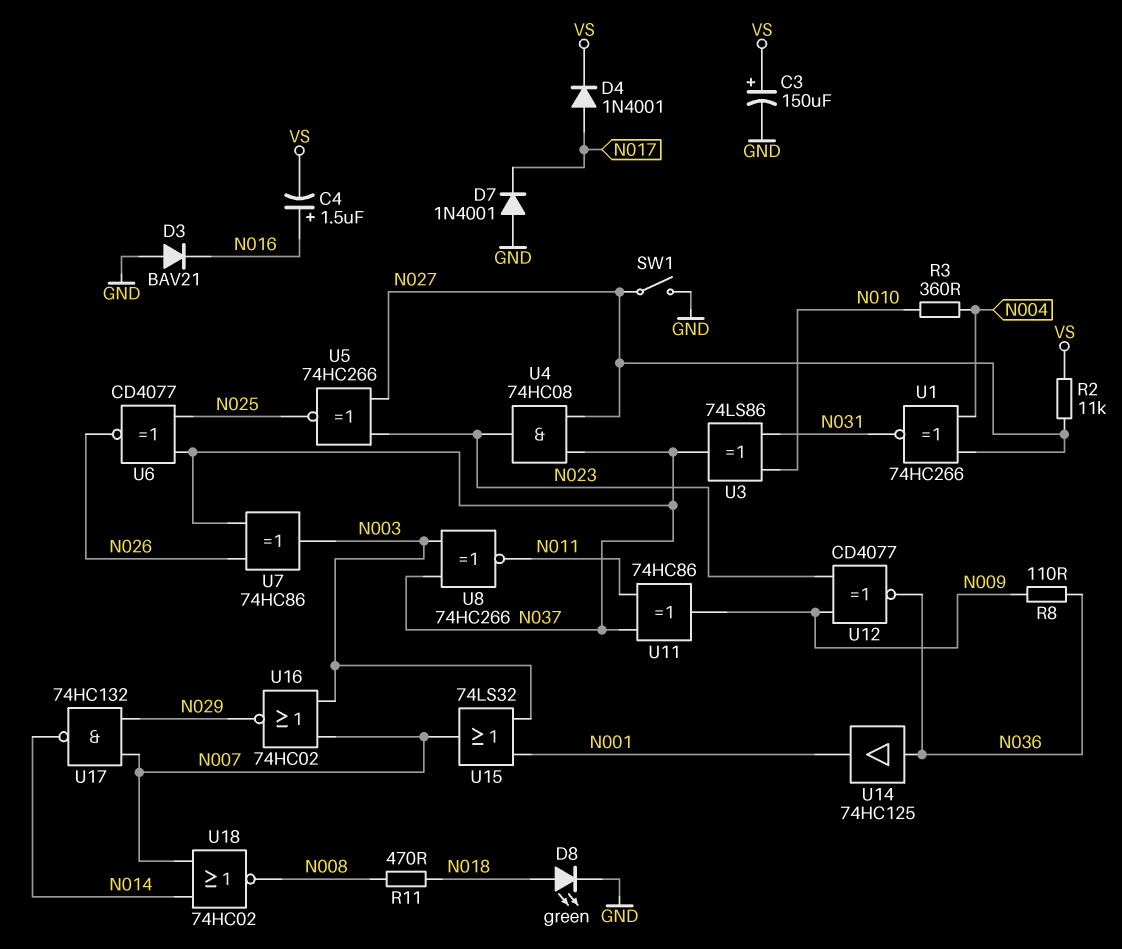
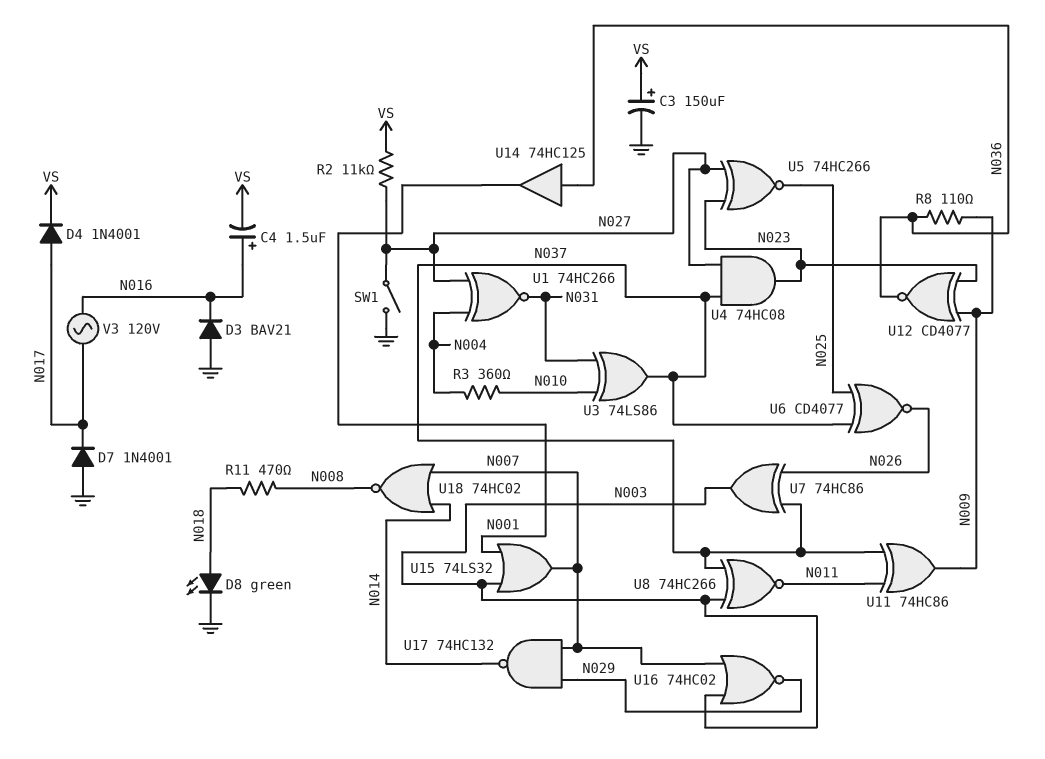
V3: none -> AC 120V (N016, N017)

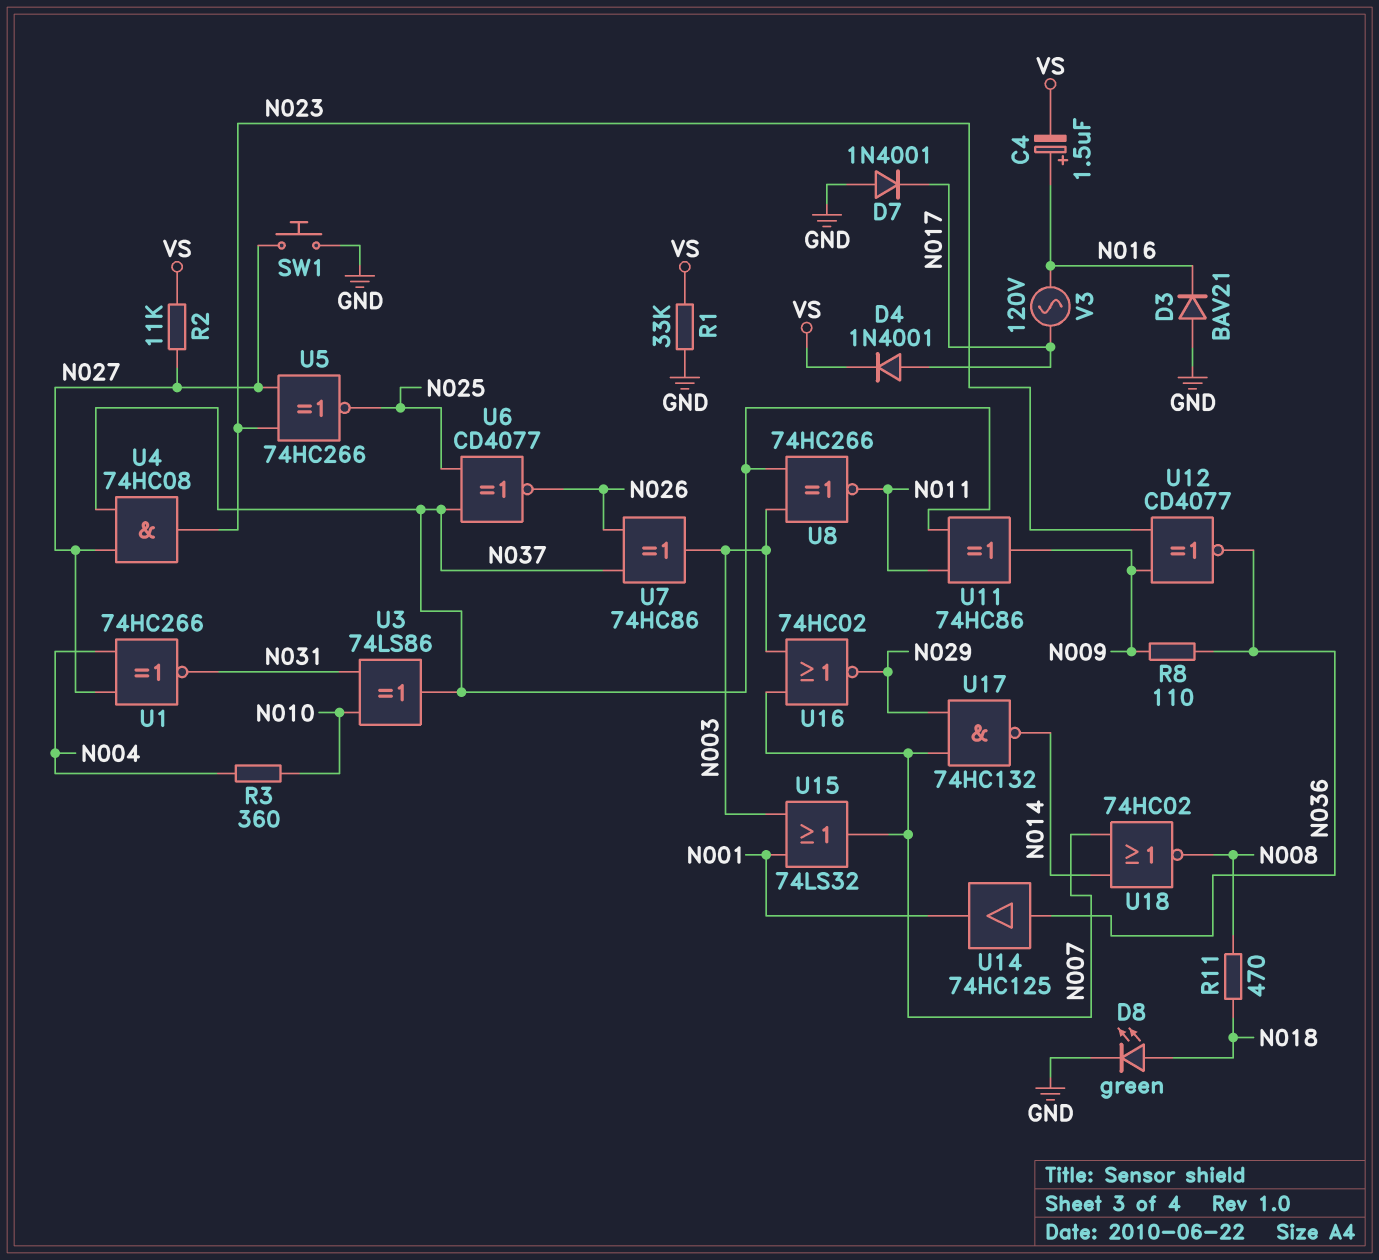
C3: 150uF (plus VS, minus GND) -> none
R1: none -> 33k (GND, VS)
SW1: switch (GND, N027) -> button (GND, N027)

